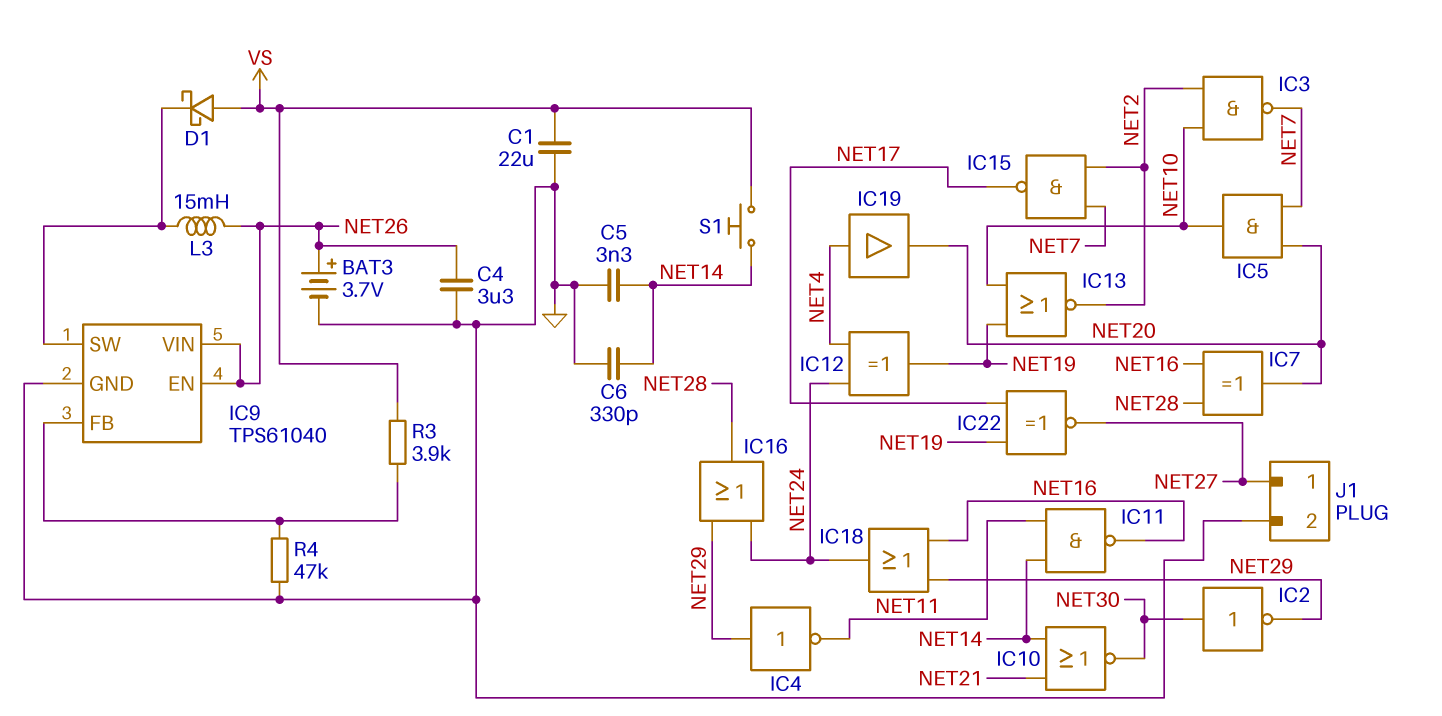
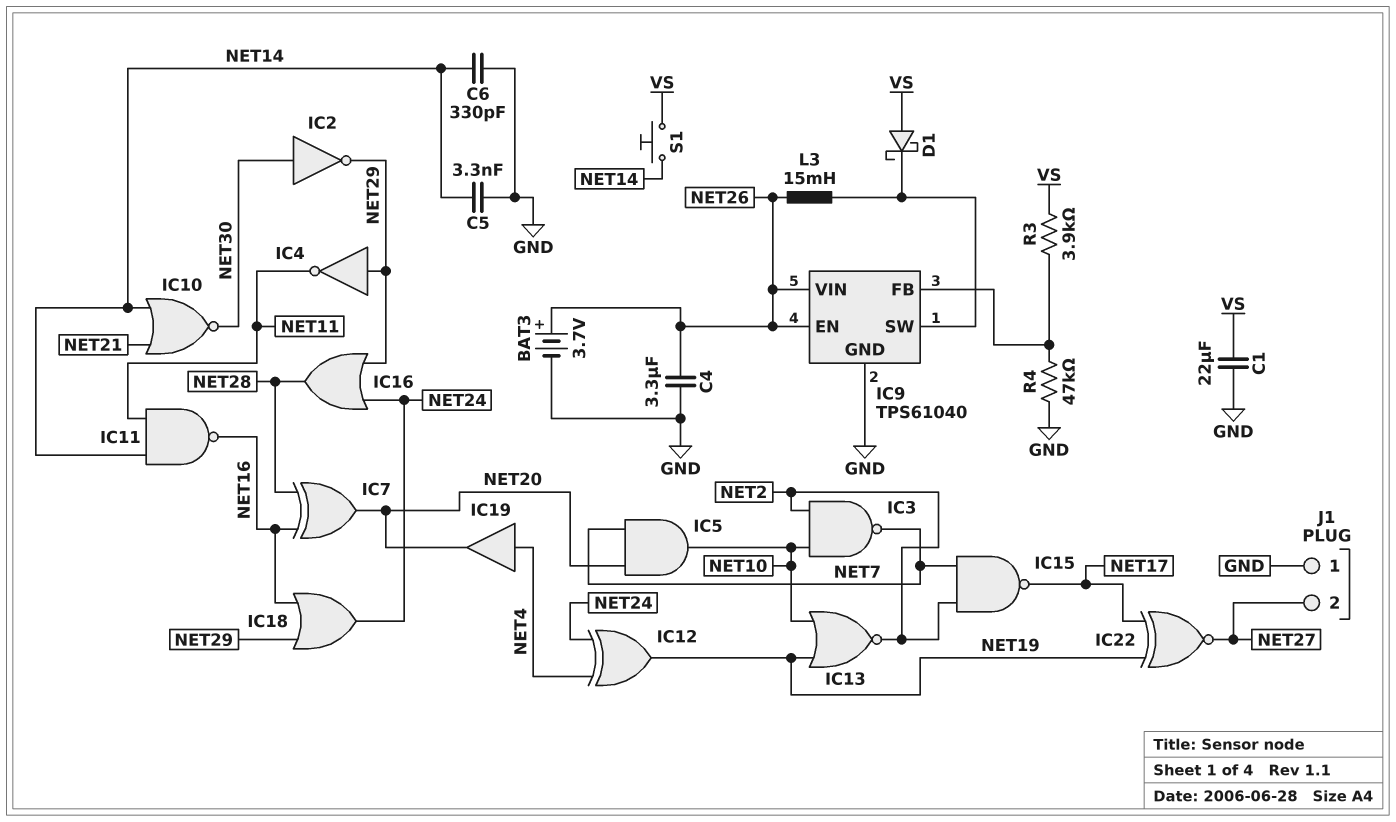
J1 pin 1: NET27 -> GND
J1 pin 2: GND -> NET27

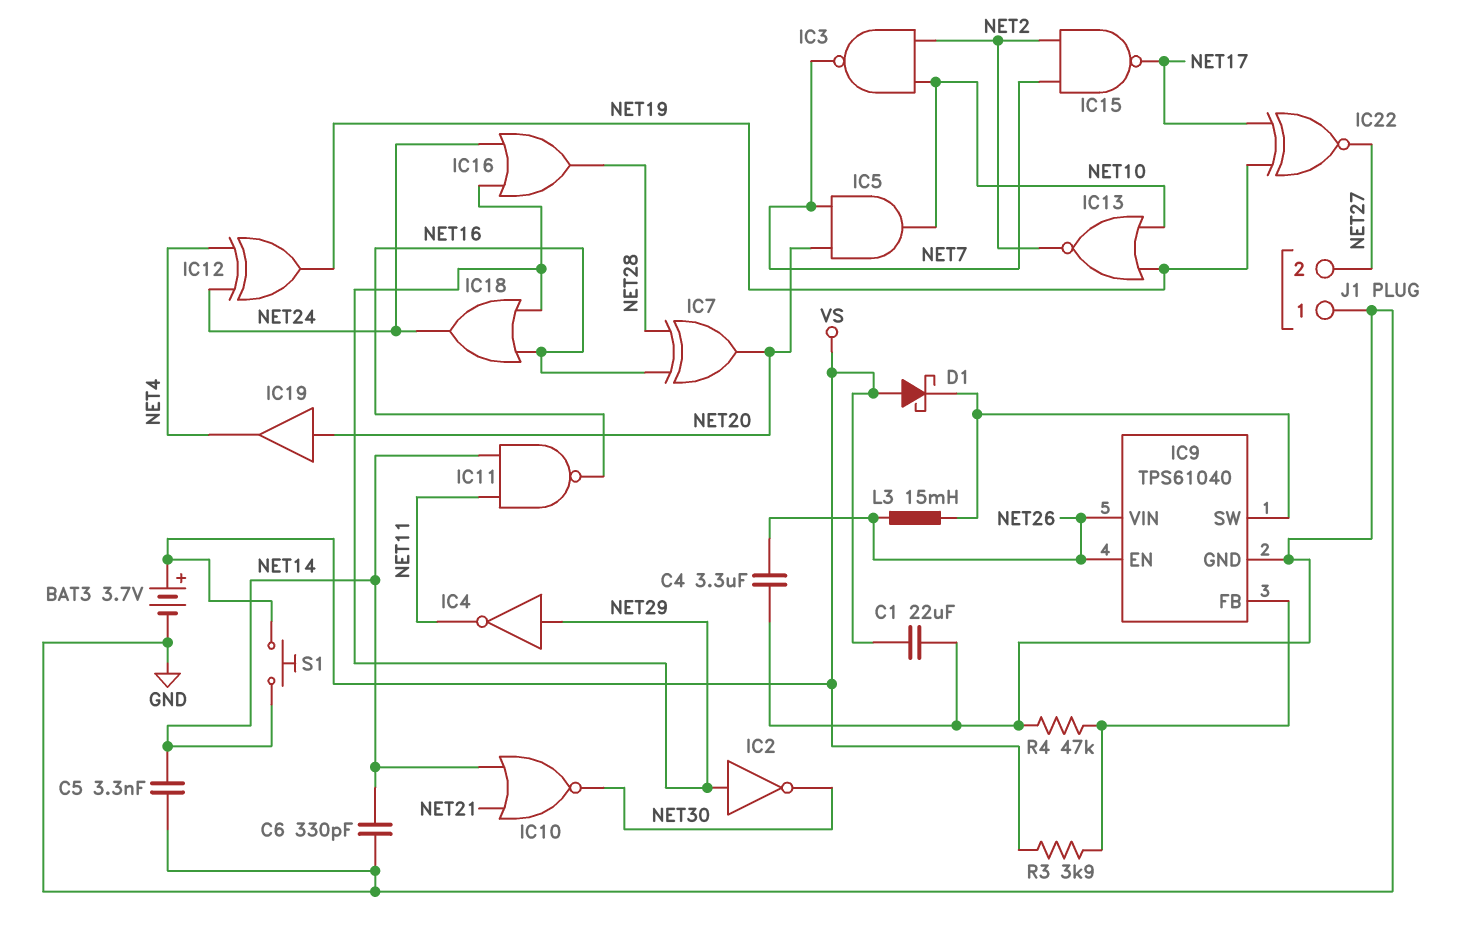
BAT3: 3.7V (plus NET26, minus GND) -> 3.7V (plus VS, minus GND)
IC2: NOT (in NET30, out NET29) -> NOT (in NET29, out NET30)
IC19: buffer (in NET4, out NET20) -> buffer (in NET20, out NET4)

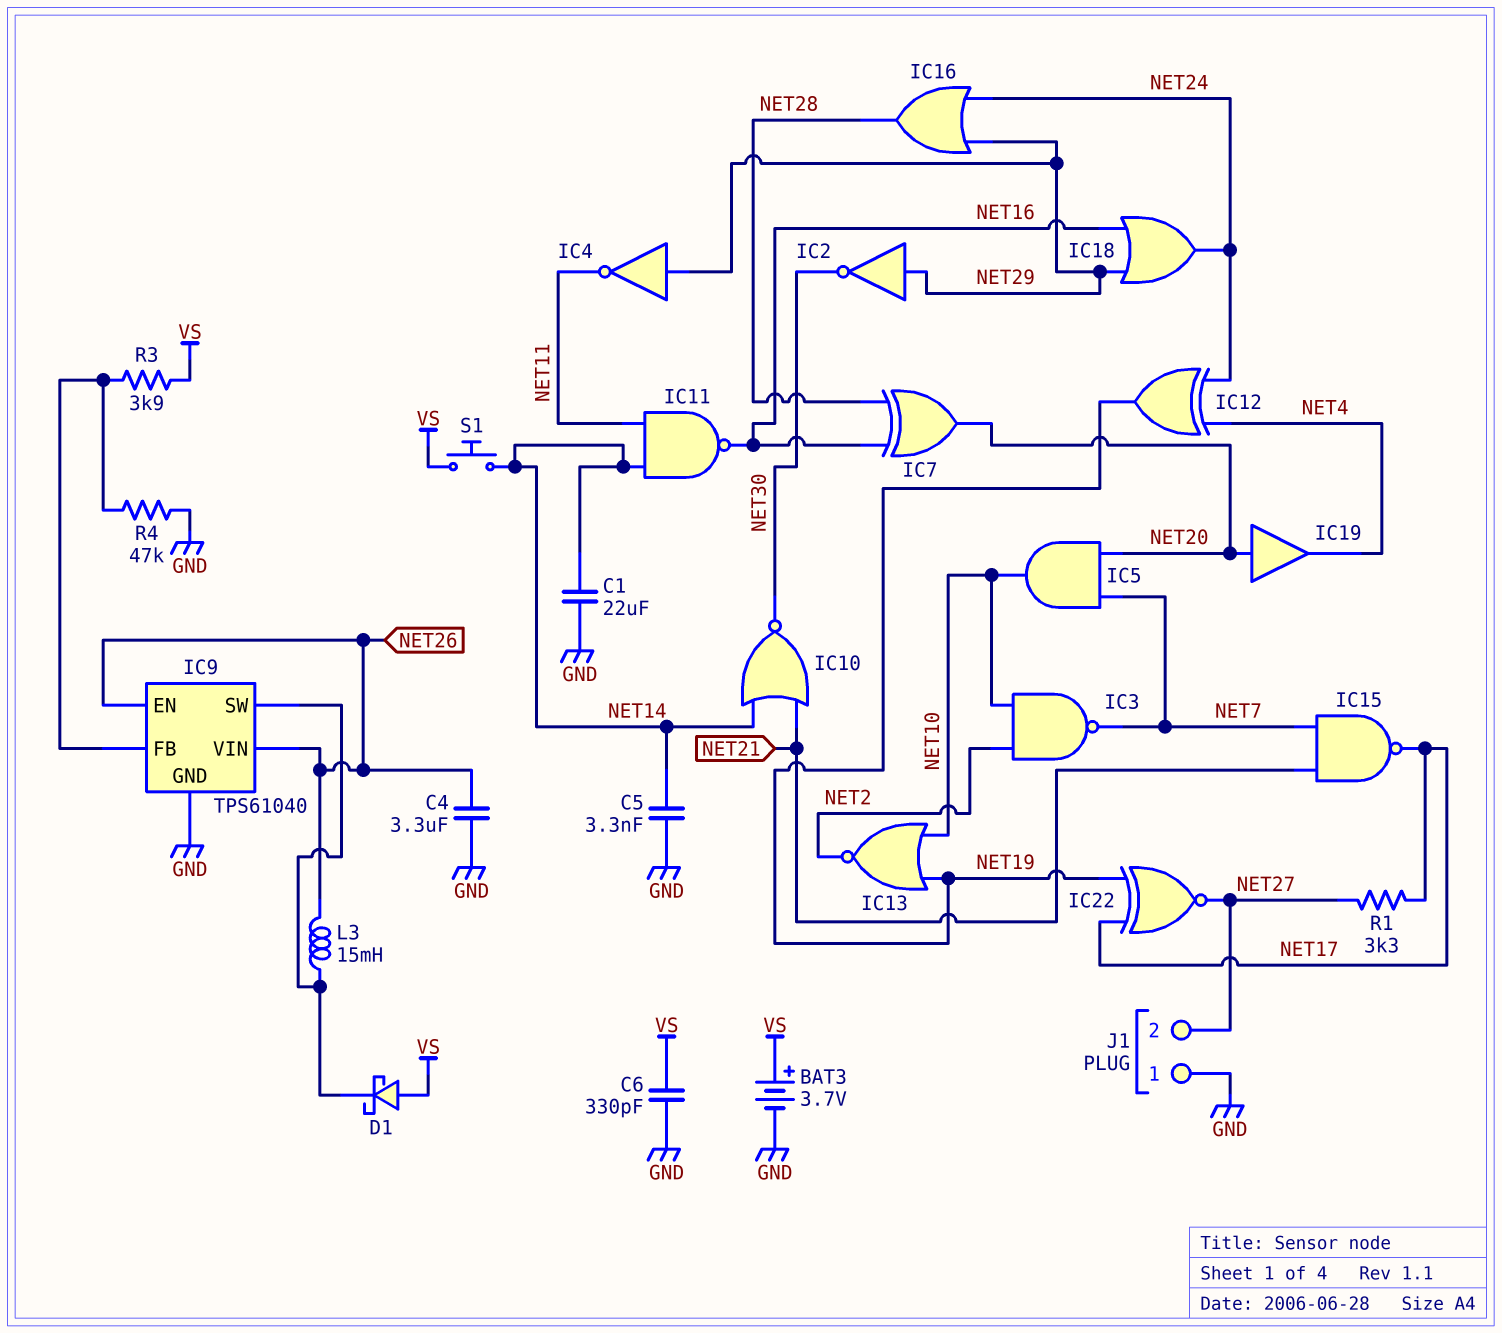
C1: 22uF (GND, VS) -> 22uF (GND, NET14)
C6: 330pF (GND, NET14) -> 330pF (GND, VS)
IC15: NAND (in NET2, in NET7, out NET17) -> NAND (in NET7, in NET21, out NET17)
R1: none -> 3.3k (NET17, NET27)

